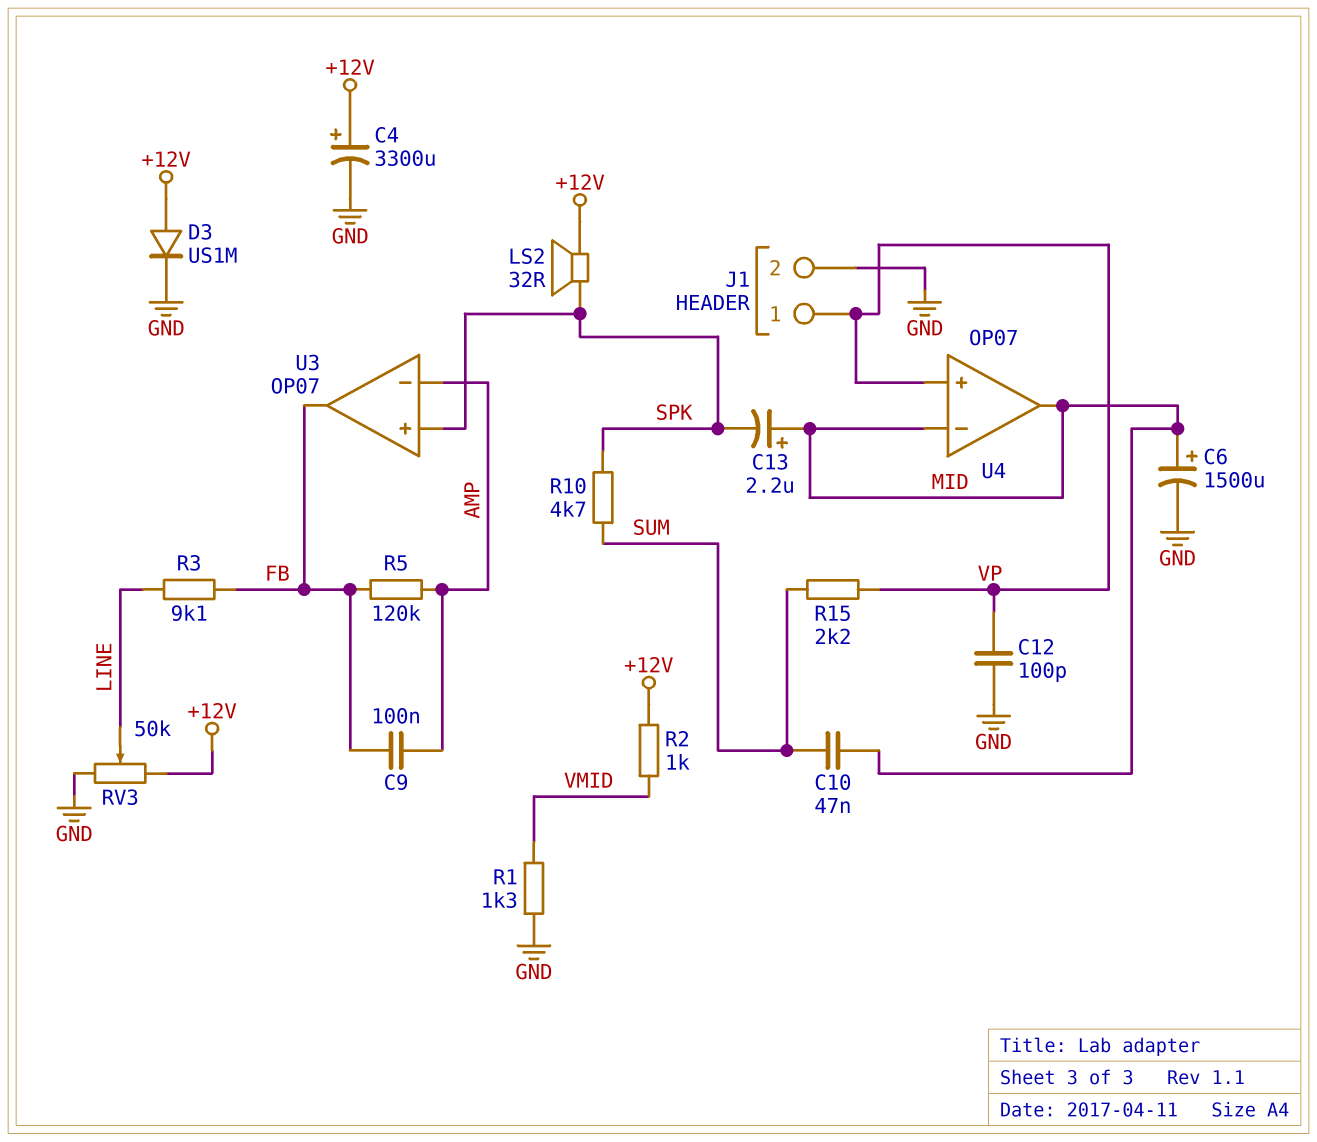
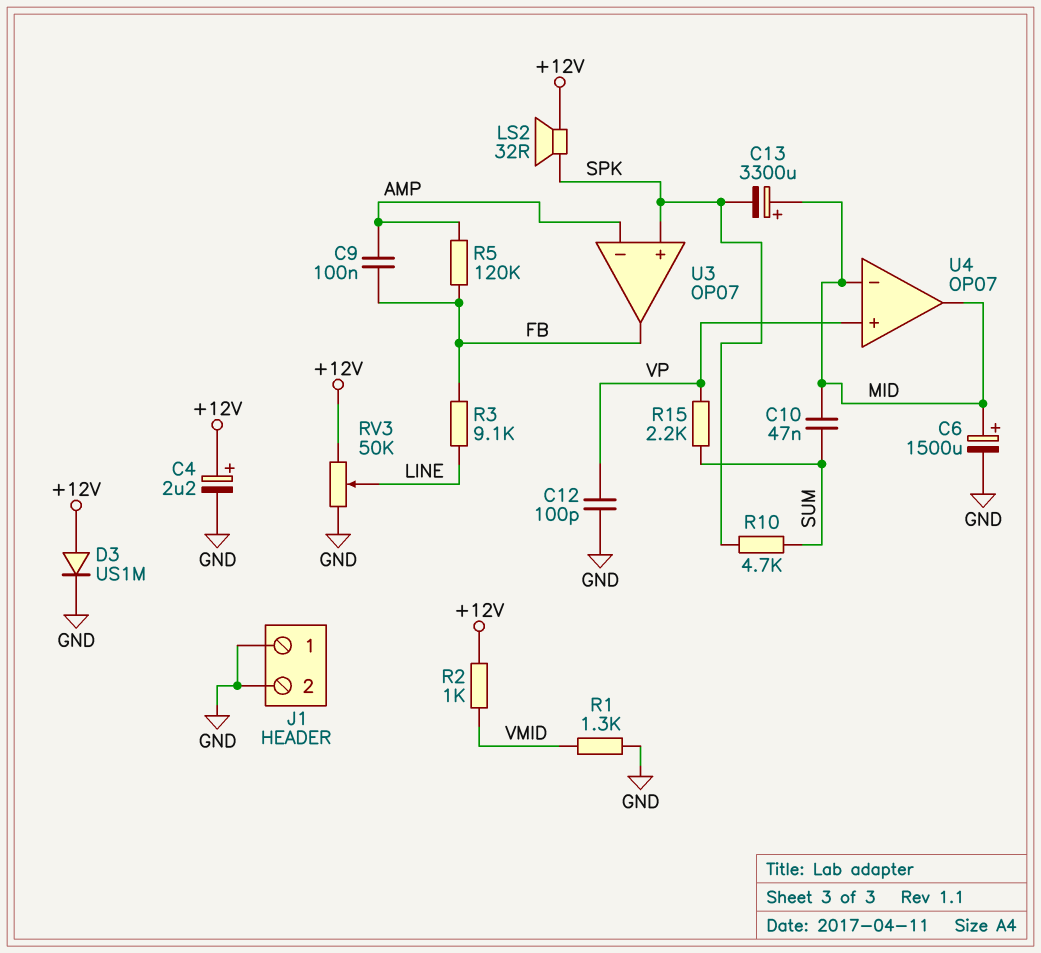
C4: 3300uF (plus +12V, minus GND) -> 2.2uF (plus +12V, minus GND)
C13: 2.2uF (plus MID, minus SPK) -> 3300uF (plus MID, minus SPK)
J1 pin 1: VP -> GND

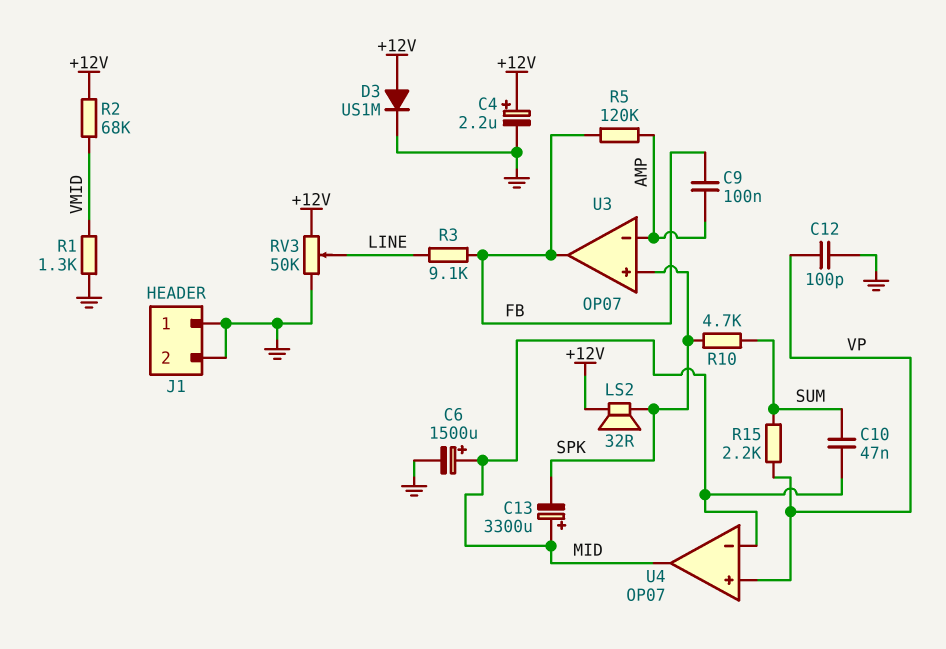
R2: 1k (+12V, VMID) -> 68k (+12V, VMID)

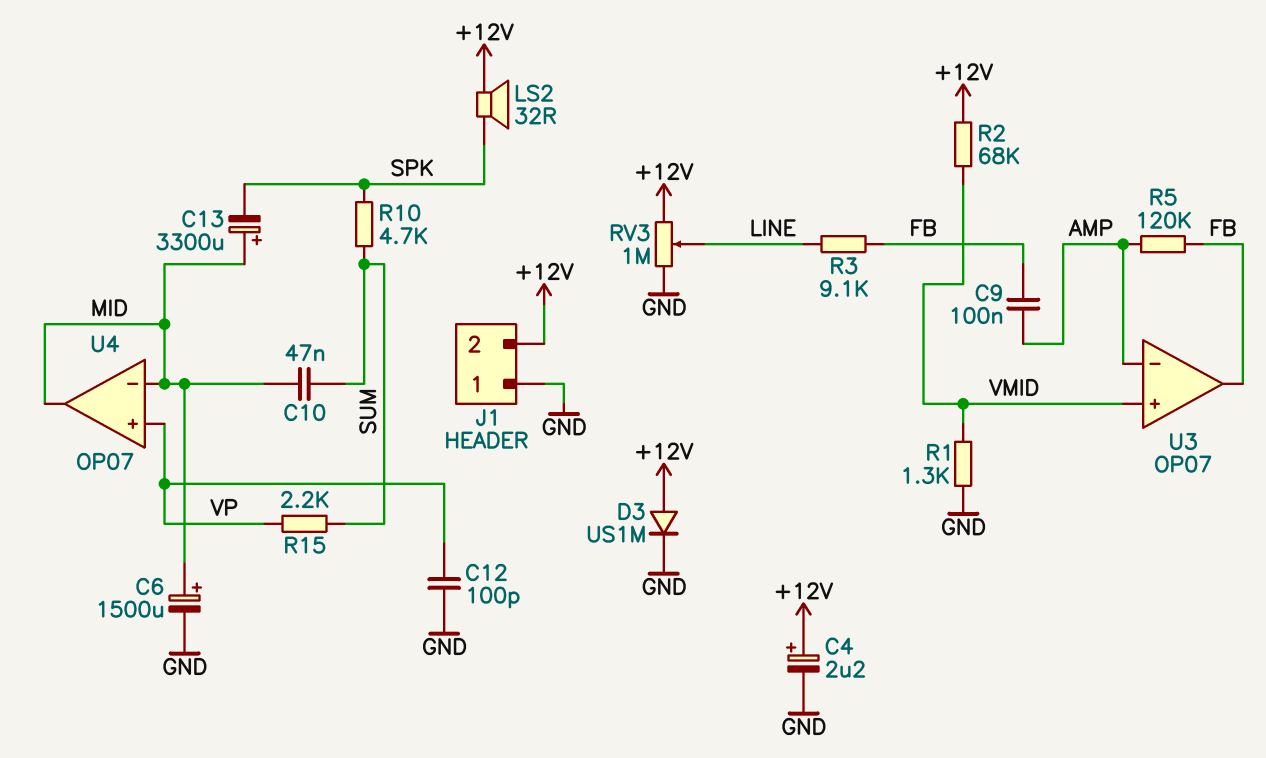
J1 pin 2: GND -> +12V
RV3: 50k (+12V, GND, wiper LINE) -> 1M (+12V, GND, wiper LINE)
U3 pin in+: SPK -> VMID

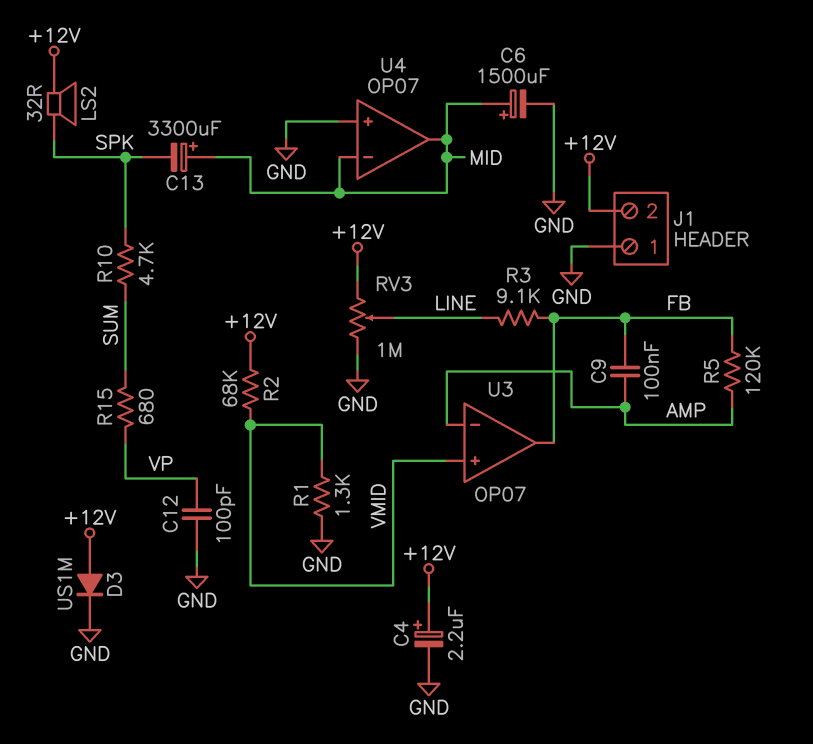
C10: 47nF (MID, SUM) -> none
R15: 2.2k (SUM, VP) -> 680 (SUM, VP)
U4 pin in+: VP -> GND

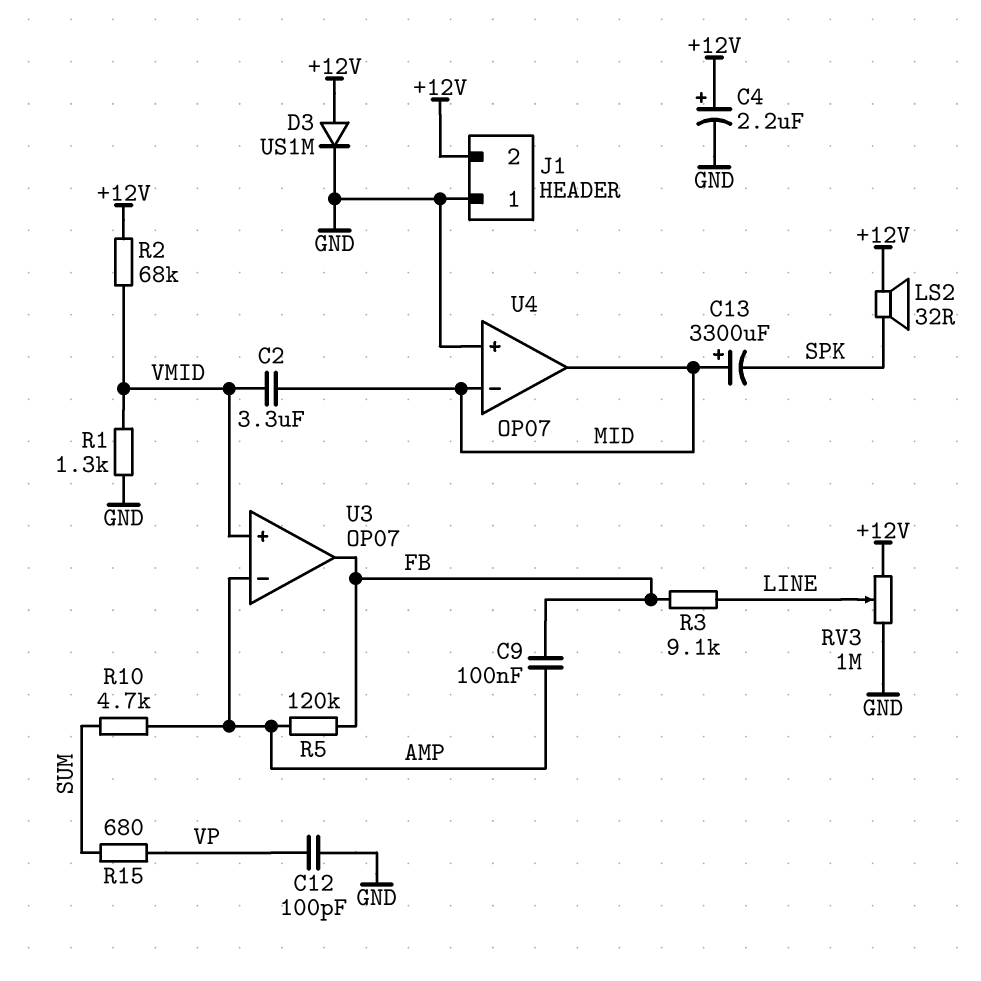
C2: none -> 3.3uF (MID, VMID)
C6: 1500uF (plus MID, minus GND) -> none
R10: 4.7k (SPK, SUM) -> 4.7k (AMP, SUM)

